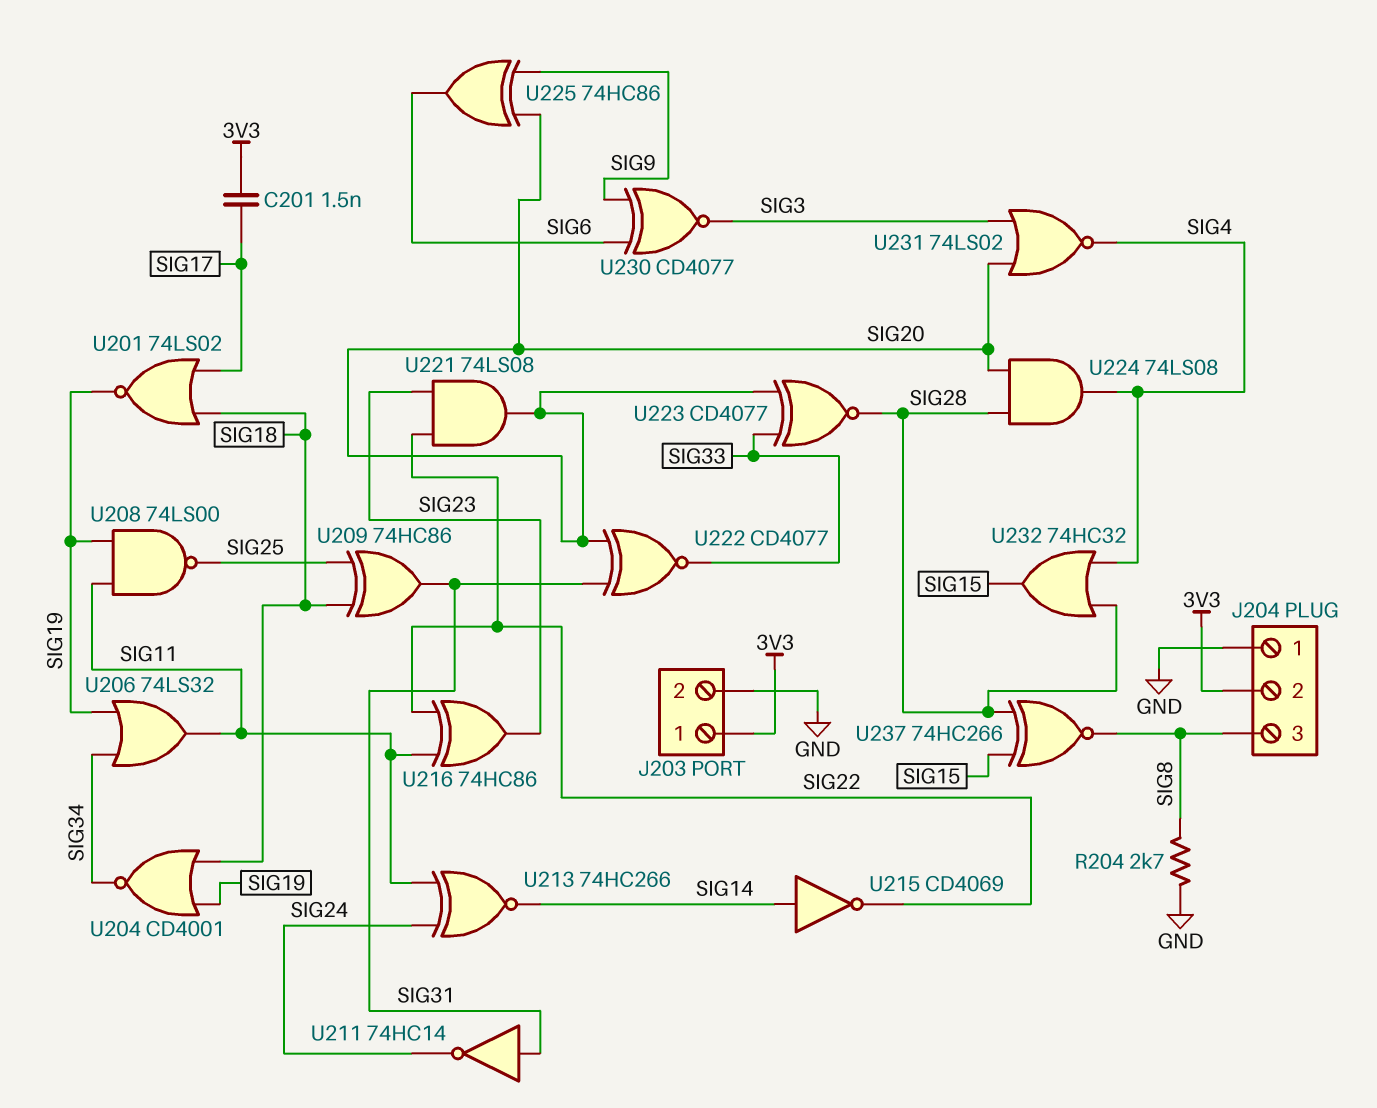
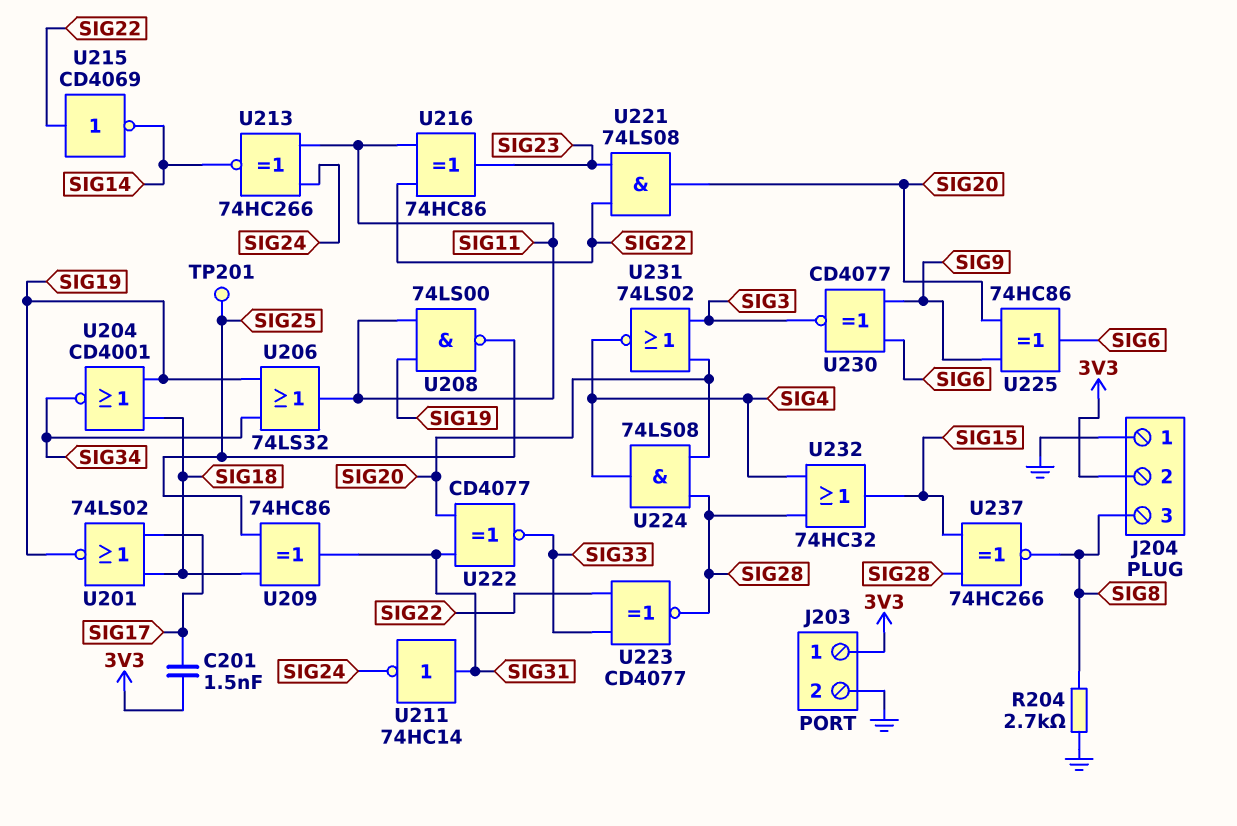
TP201: none -> test point (SIG25)
U215: NOT CD4069 (in SIG14, out SIG22) -> NOT CD4069 (in SIG22, out SIG14)
U223: XNOR CD4077 (in SIG20, in SIG33, out SIG28) -> XNOR CD4077 (in SIG22, in SIG33, out SIG28)

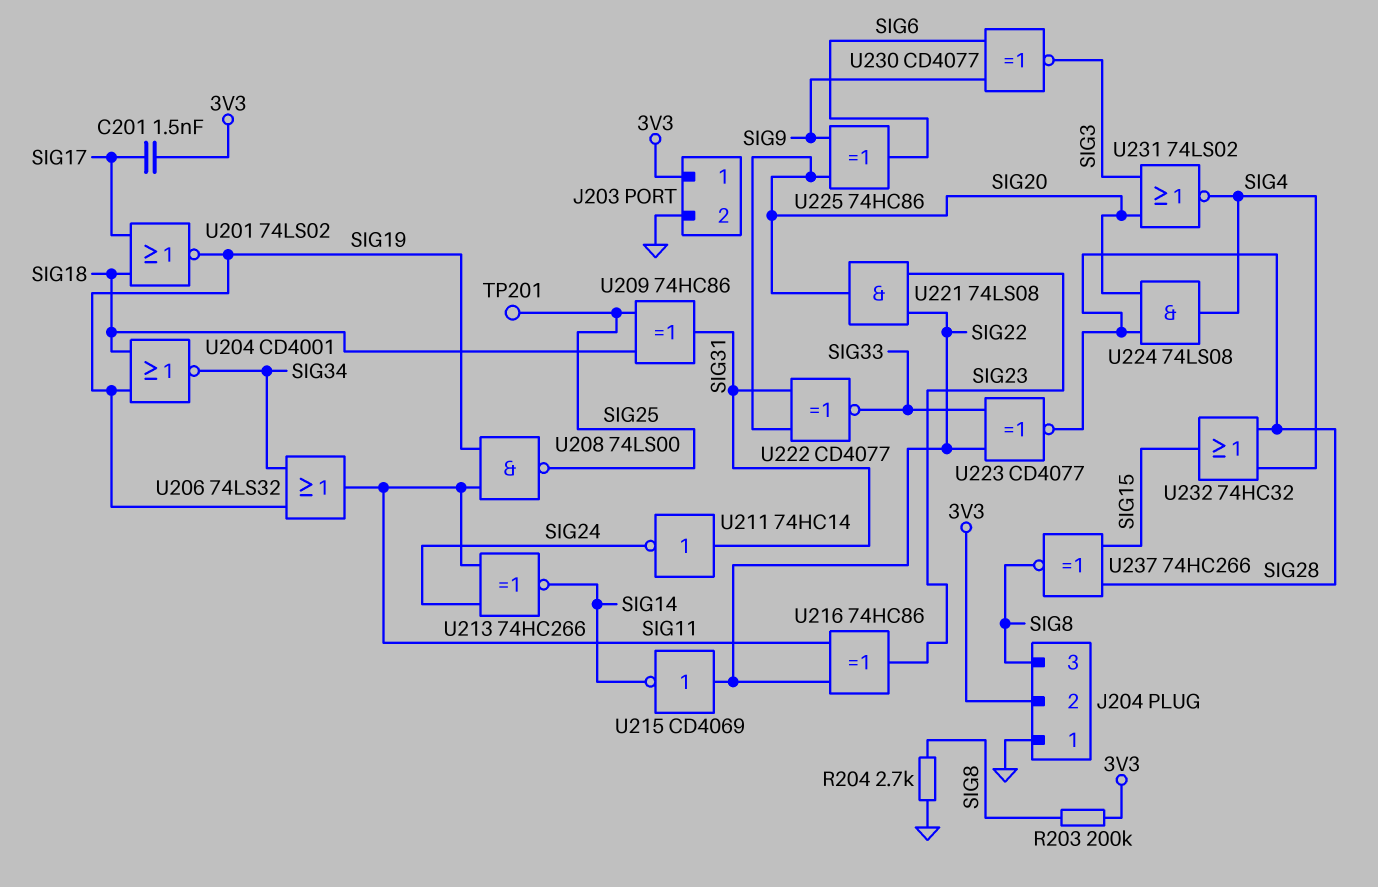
R203: none -> 200k (3V3, SIG8)

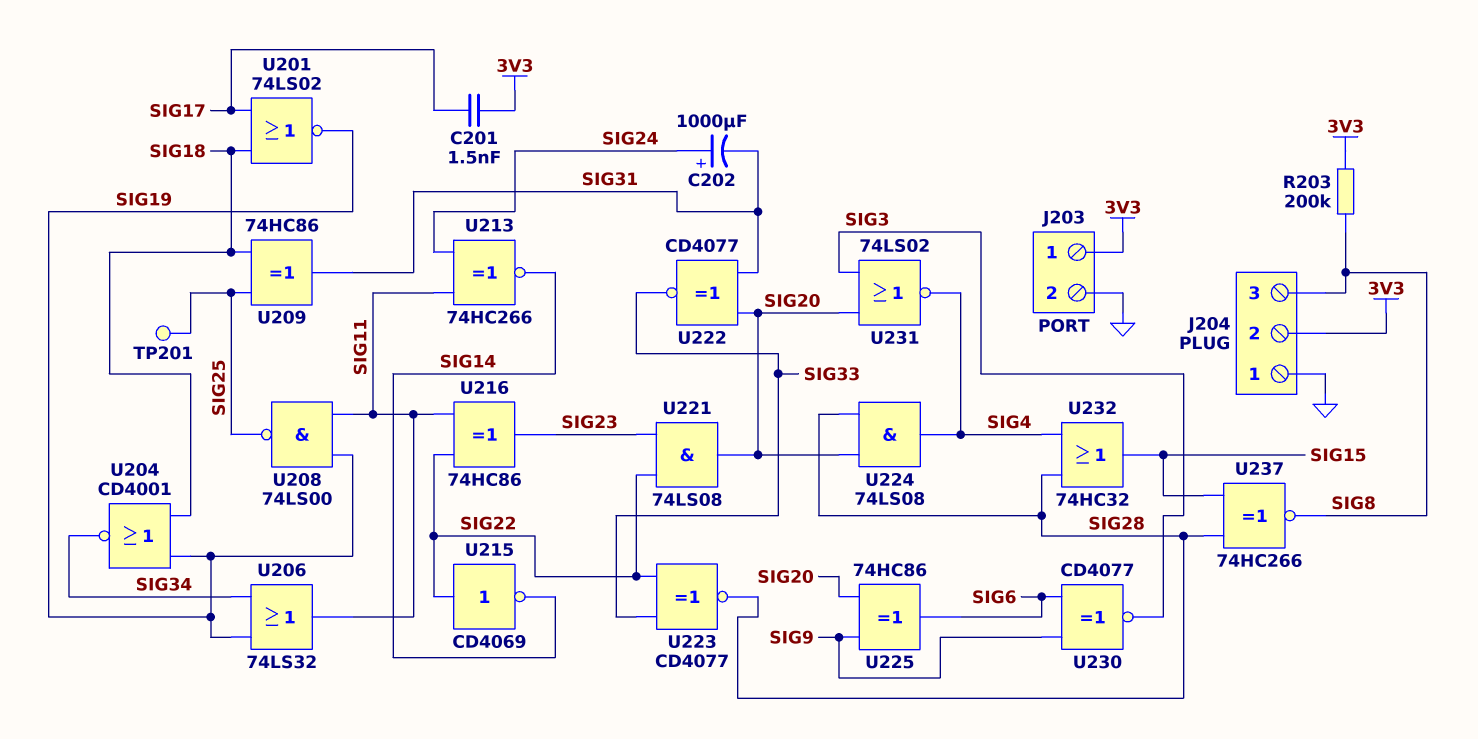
C202: none -> 1000uF (plus SIG24, minus SIG31)
R204: 2.7k (GND, SIG8) -> none
U211: NOT 74HC14 (in SIG31, out SIG24) -> none

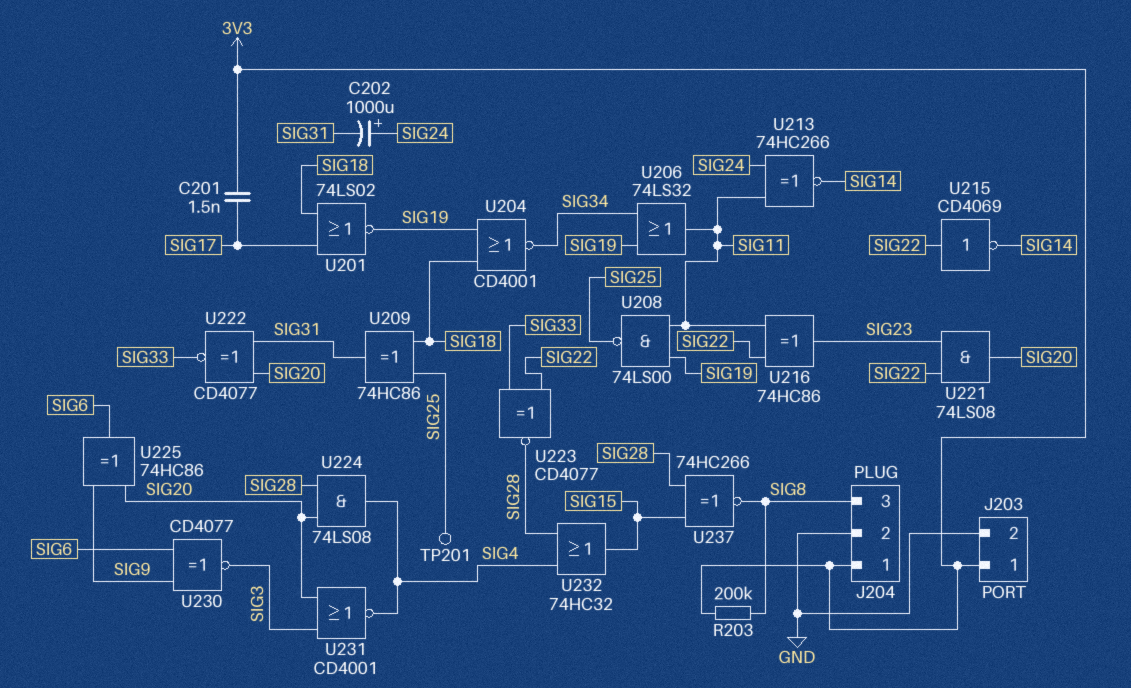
J204 pin 1: GND -> 3V3
J204 pin 2: 3V3 -> GND
U231: NOR 74LS02 (in SIG3, in SIG20, out SIG4) -> NOR CD4001 (in SIG3, in SIG20, out SIG4)

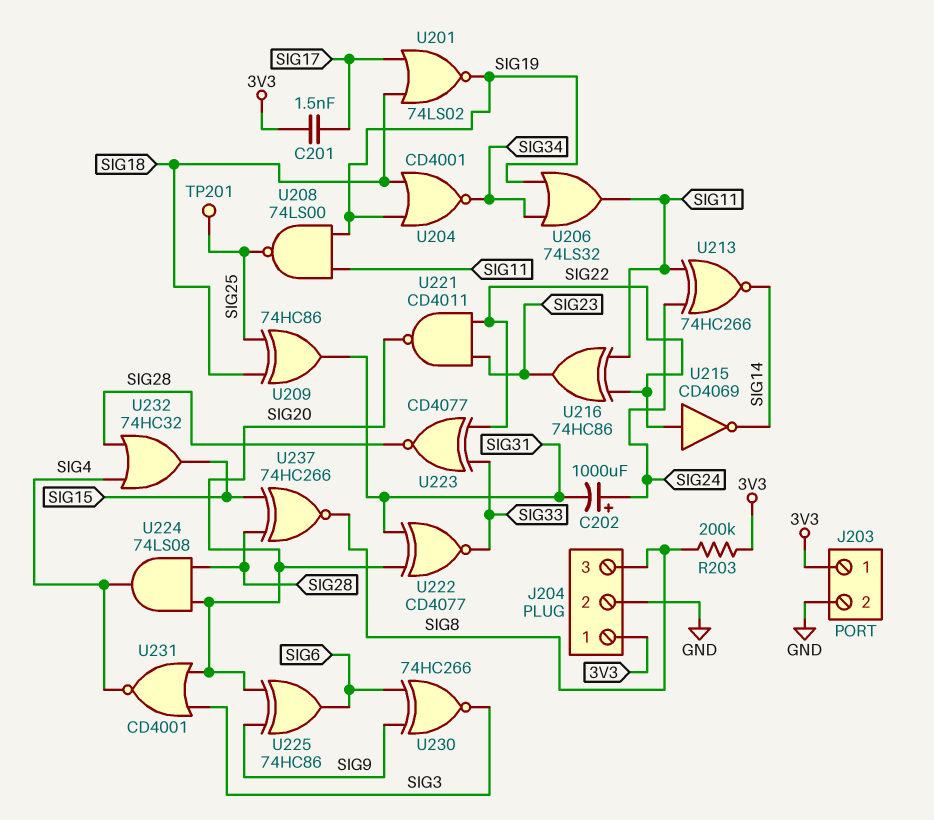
U221: AND 74LS08 (in SIG22, in SIG23, out SIG20) -> NAND CD4011 (in SIG22, in SIG23, out SIG20)
U230: XNOR CD4077 (in SIG6, in SIG9, out SIG3) -> XNOR 74HC266 (in SIG6, in SIG9, out SIG3)

